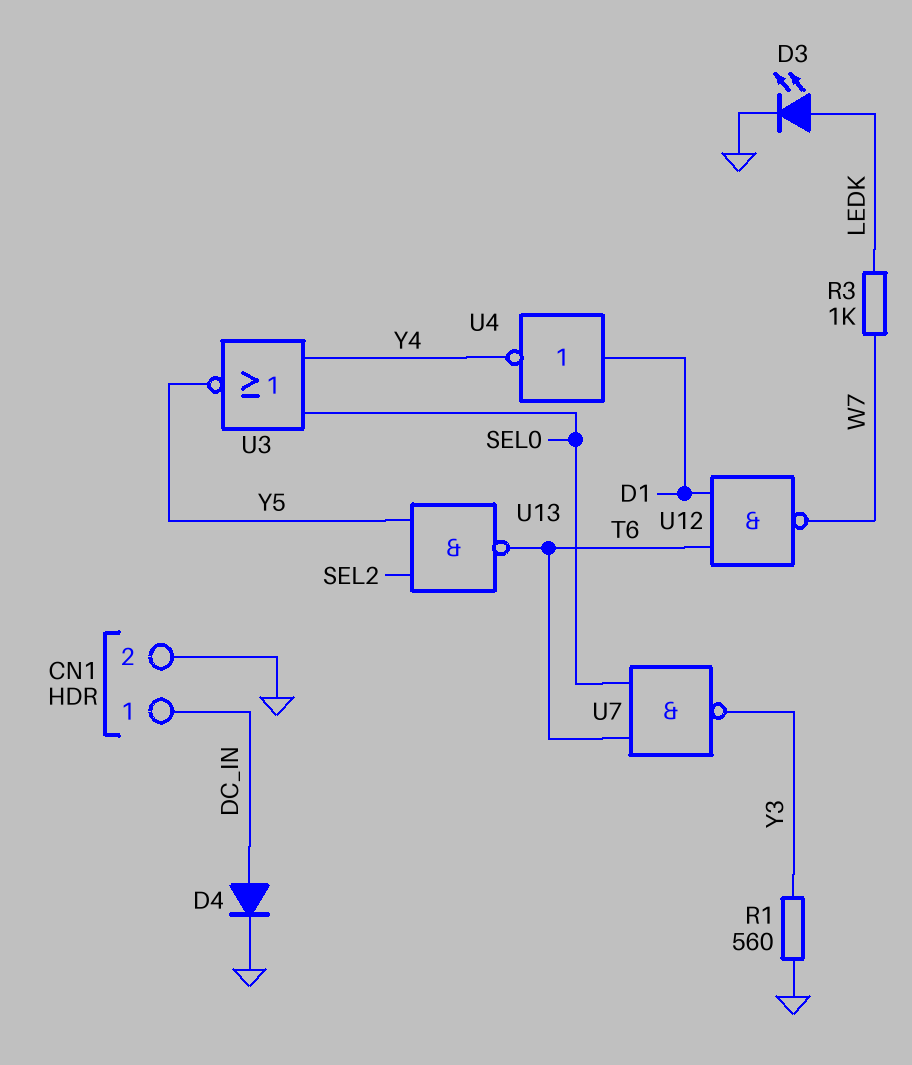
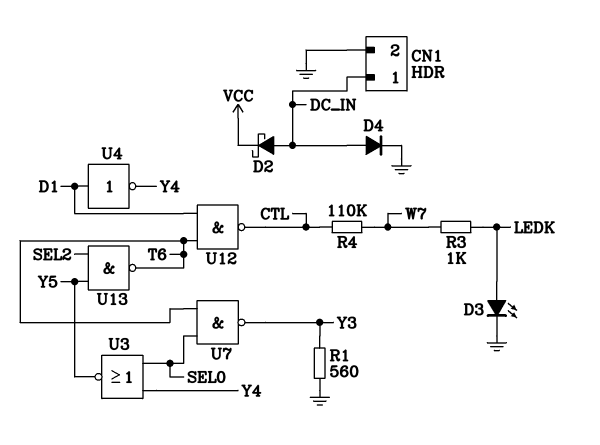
D2: none -> schottky (A DC_IN, K VCC)
R4: none -> 110k (CTL, W7)
U12: NAND (in D1, in T6, out W7) -> NAND (in D1, in T6, out CTL)

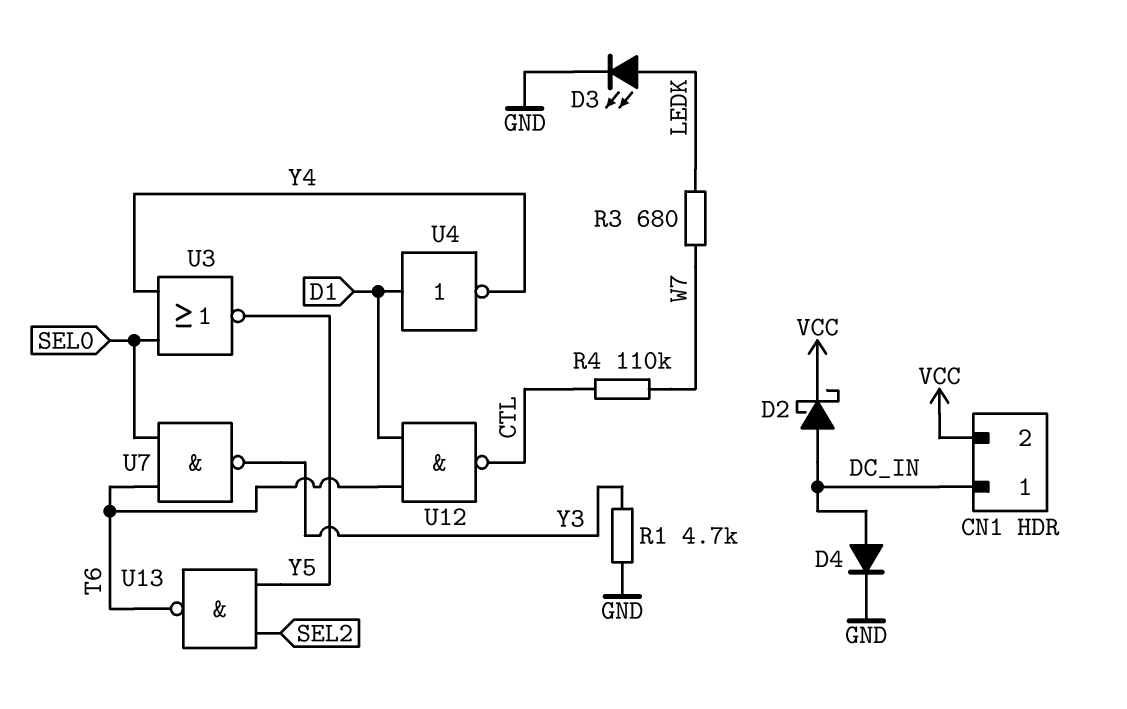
CN1 pin 2: GND -> VCC
R1: 560 (GND, Y3) -> 4.7k (GND, Y3)
R3: 1k (LEDK, W7) -> 680 (LEDK, W7)

